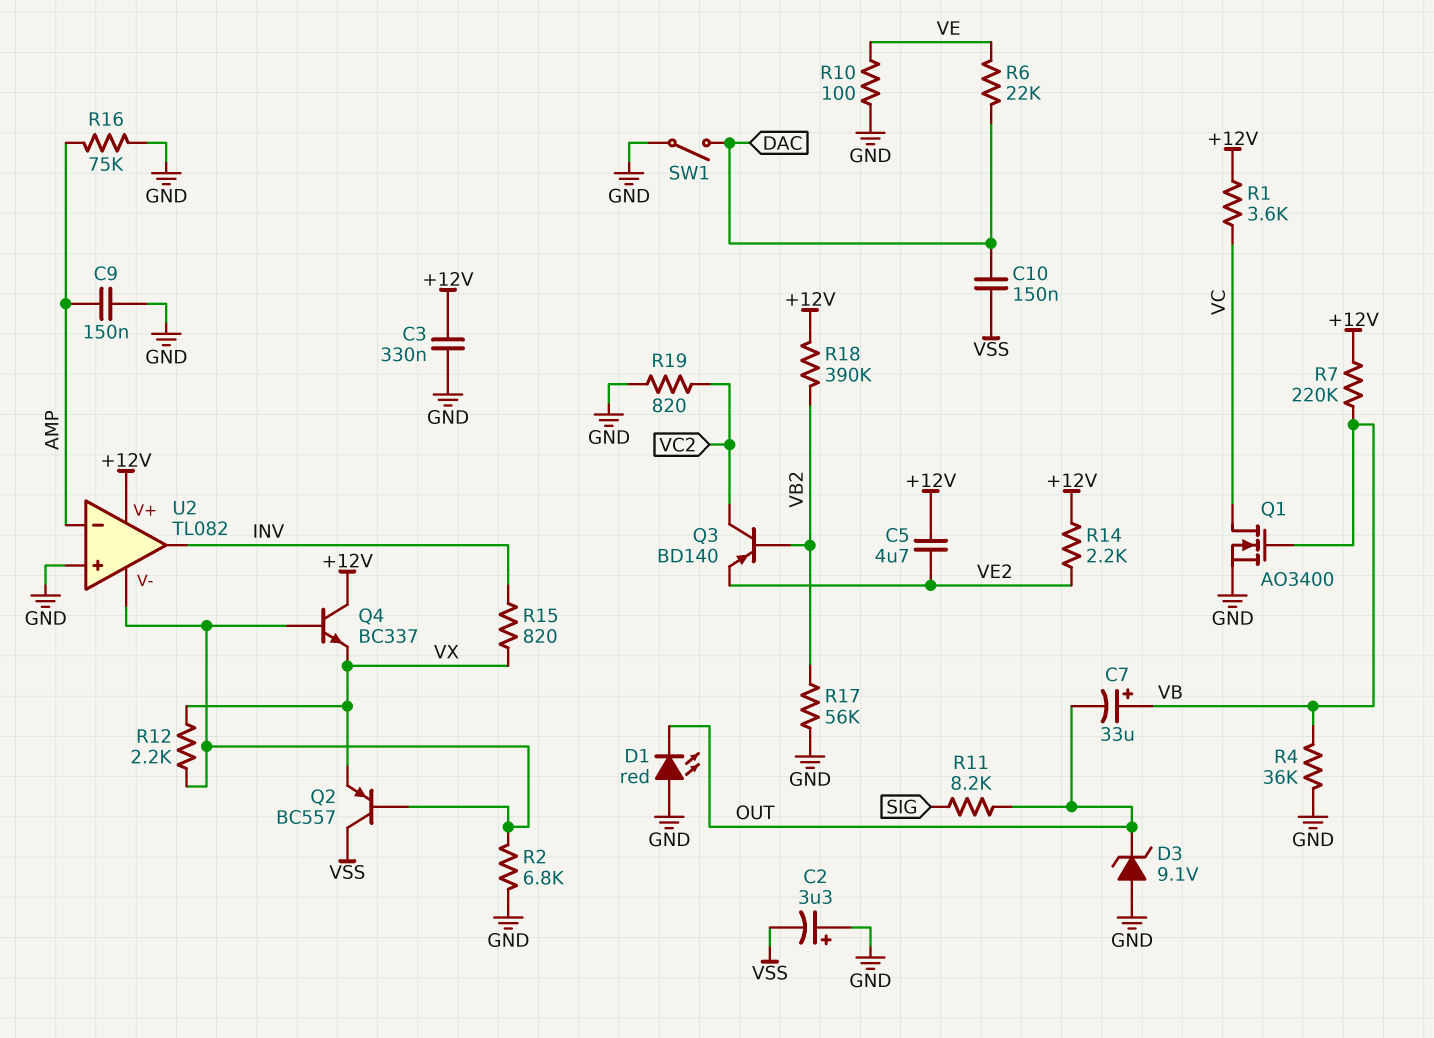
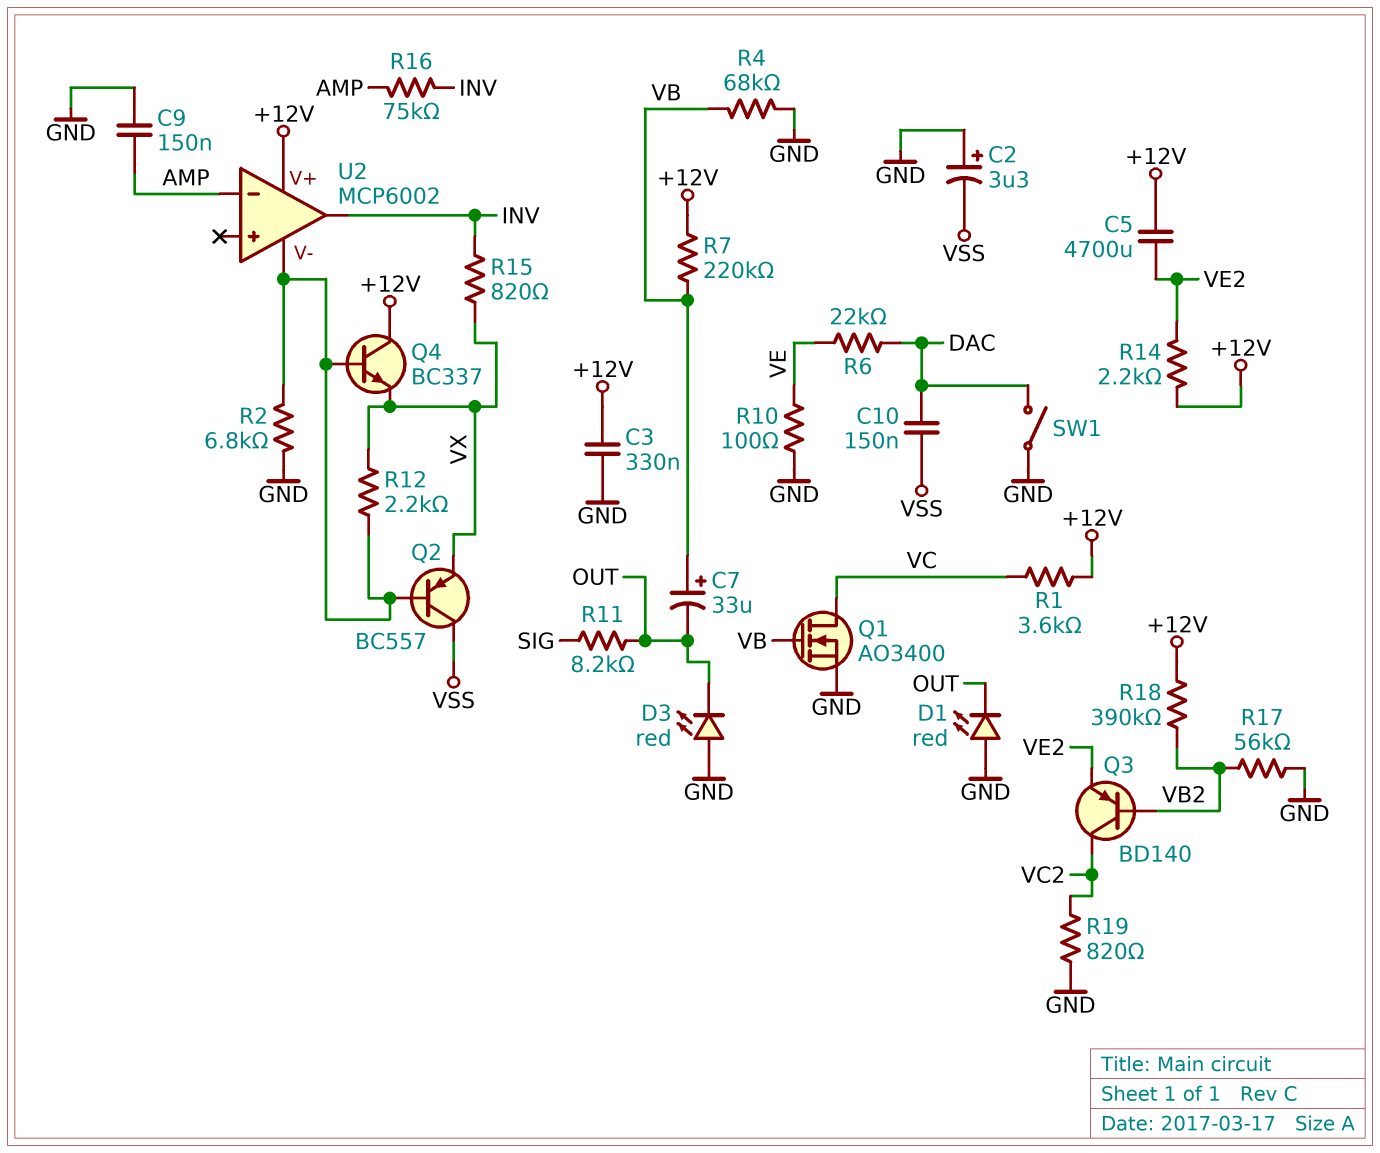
C5: 4.7uF (+12V, VE2) -> 4700uF (+12V, VE2)
D3: zener 9.1V (A GND, K OUT) -> LED red (A GND, K OUT)
R4: 36k (GND, VB) -> 68k (GND, VB)
R16: 75k (AMP, GND) -> 75k (AMP, INV)
U2: TL082 -> MCP6002
U2 pin in+: GND -> none

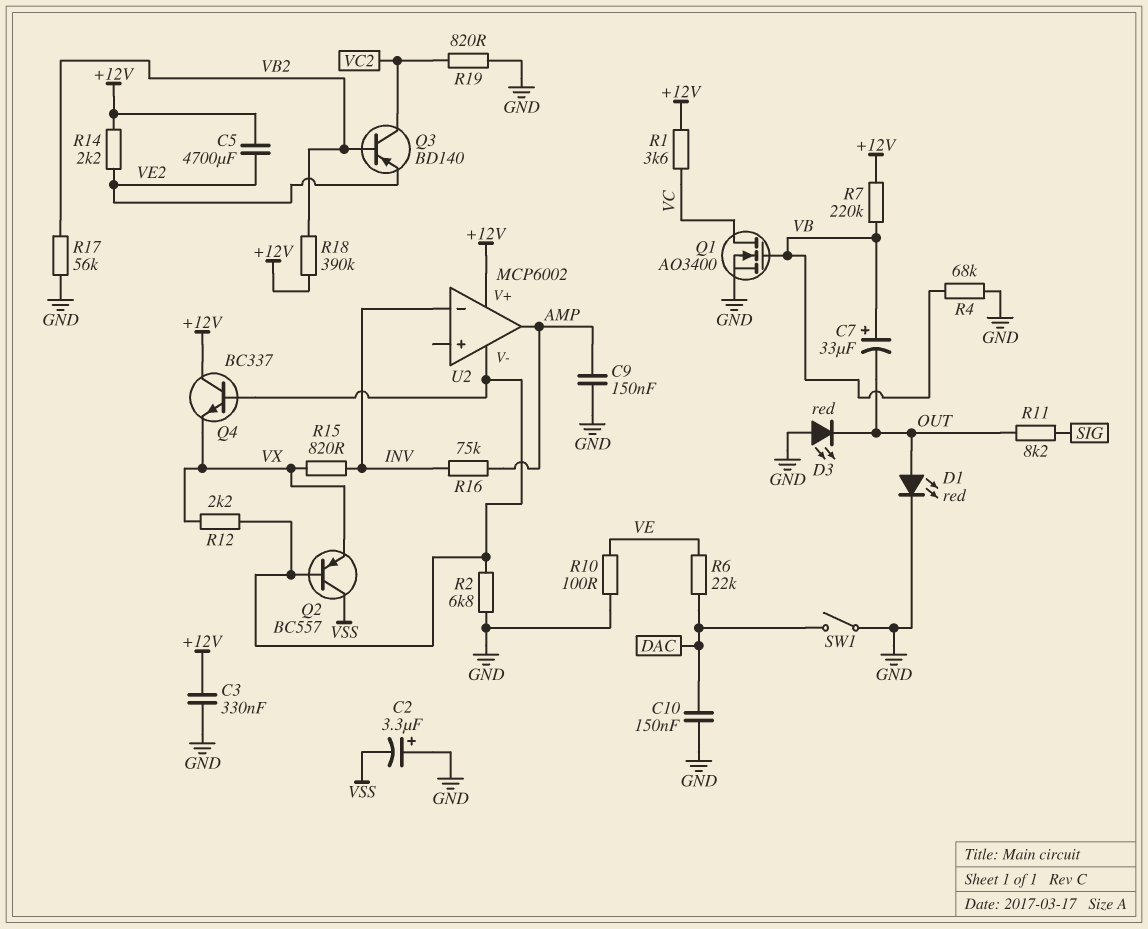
C10: 150nF (DAC, VSS) -> 150nF (DAC, GND)
D1: LED red (A GND, K OUT) -> LED red (A OUT, K GND)
U2 pin in-: AMP -> INV
U2 pin out: INV -> AMP

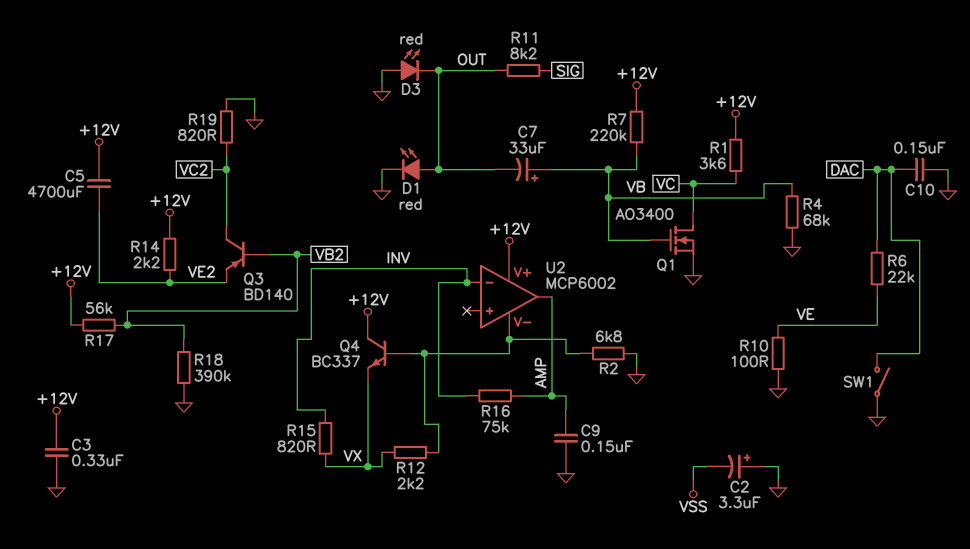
Q2: PNP BC557 (B U2/V-, C VSS, E VX) -> none
R17: 56k (GND, VB2) -> 56k (+12V, VB2)
R18: 390k (+12V, VB2) -> 390k (GND, VB2)

